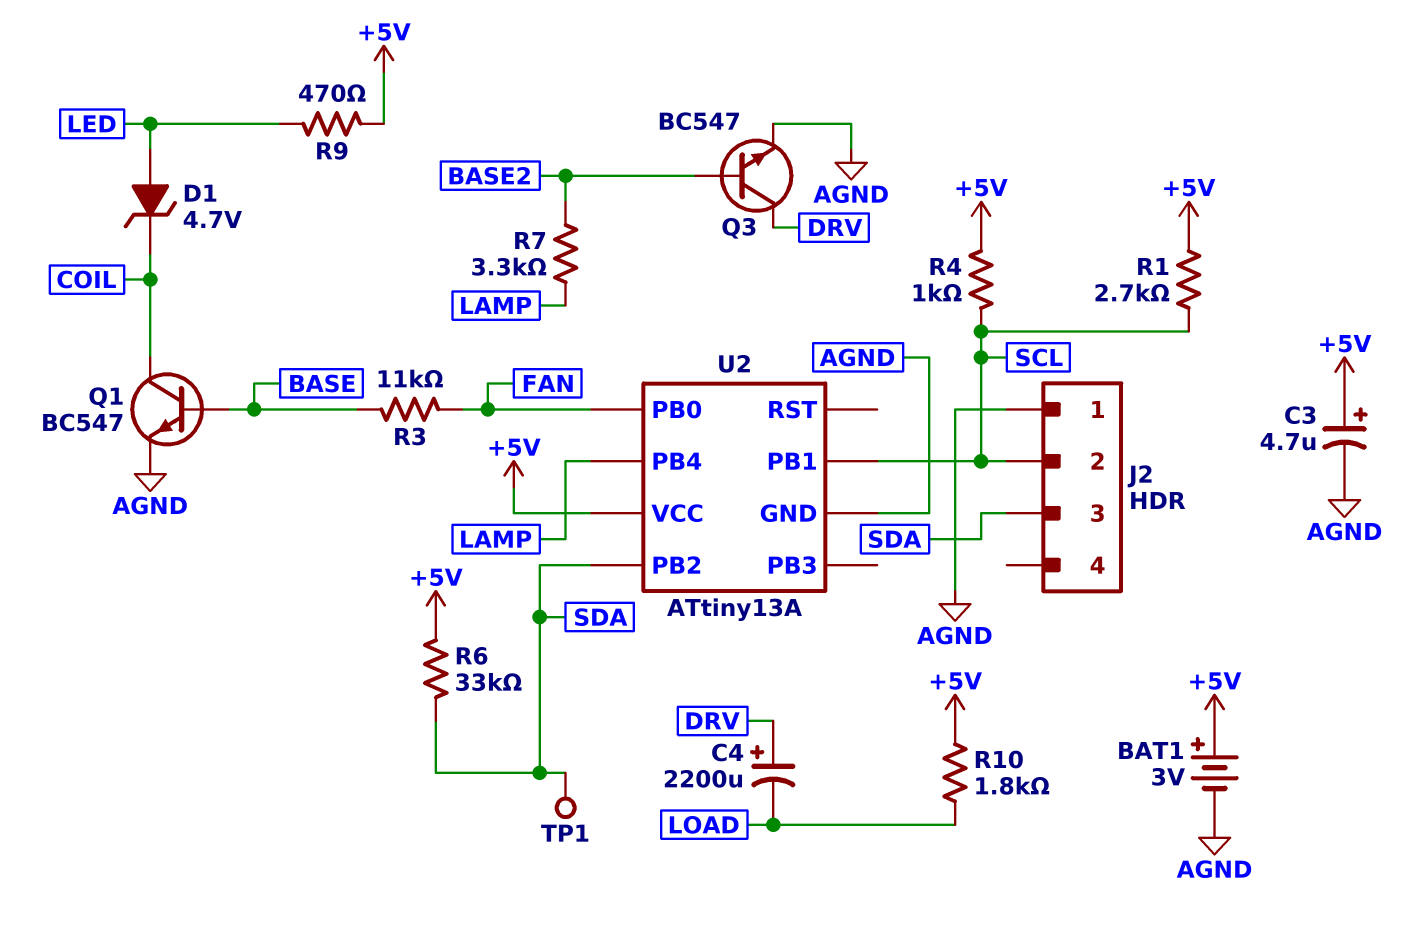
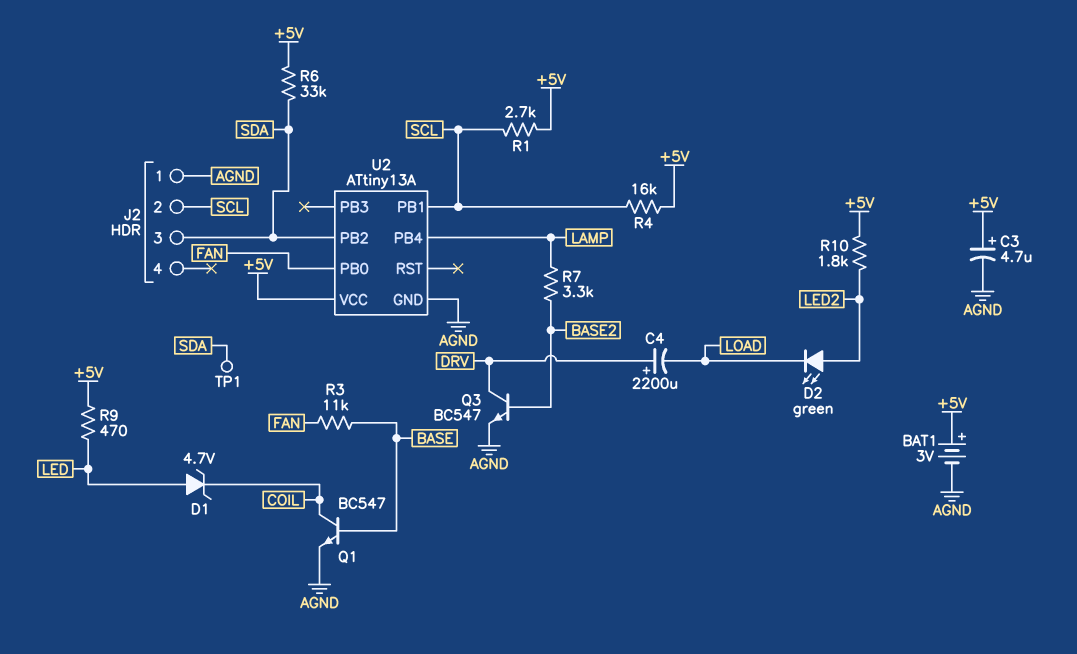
D2: none -> LED green (A LED2, K LOAD)
R4: 1k (+5V, SCL) -> 16k (+5V, SCL)
R10: 1.8k (+5V, LOAD) -> 1.8k (+5V, LED2)

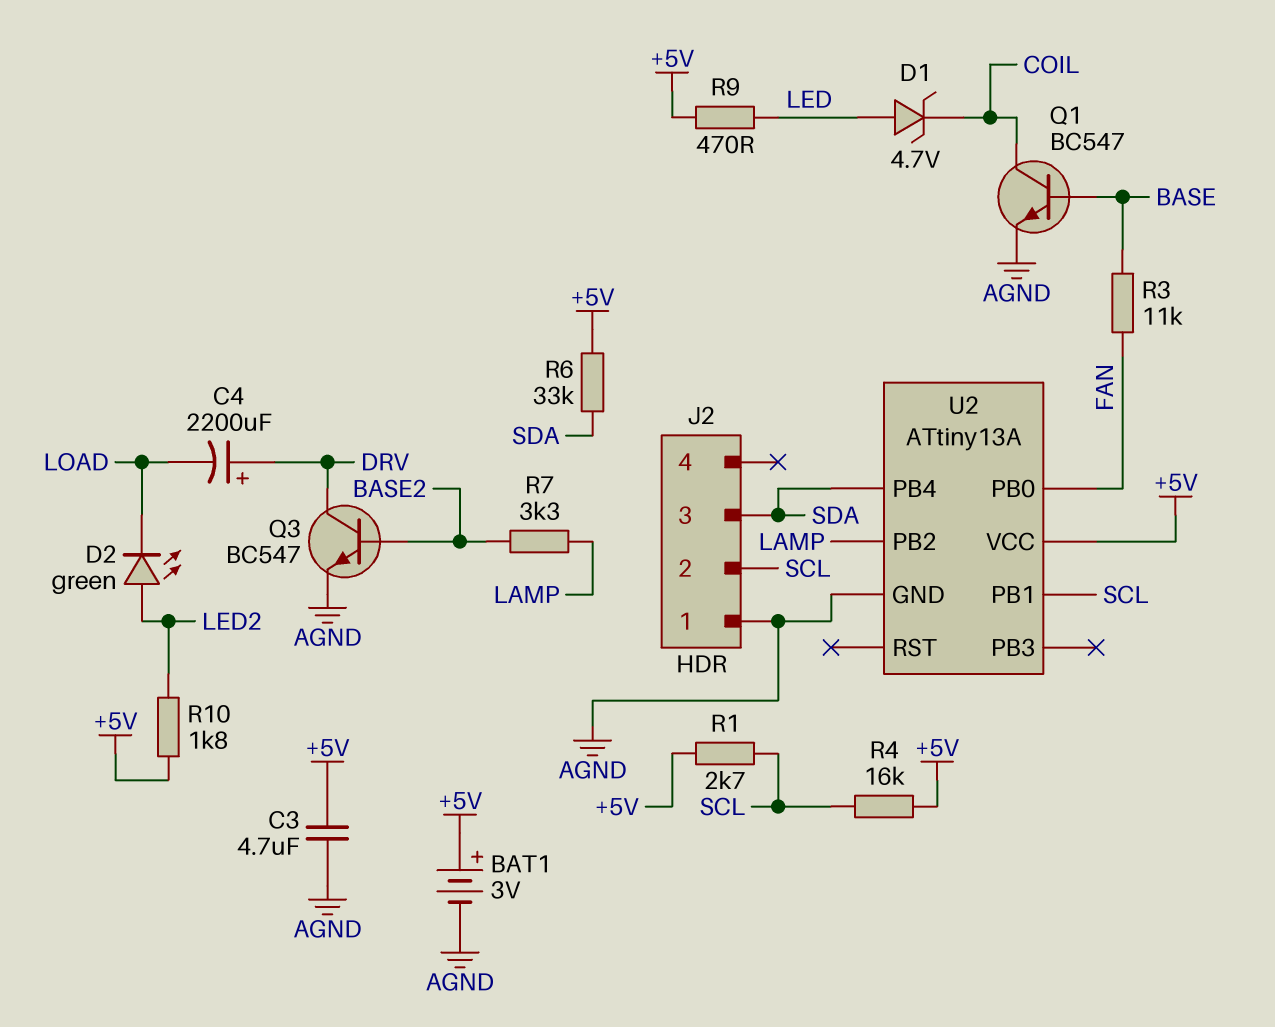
C3: 4.7uF (plus +5V, minus AGND) -> 4.7uF (+5V, AGND)
TP1: test point (SDA) -> none
U2 pin PB2: SDA -> LAMP
U2 pin PB4: LAMP -> SDA

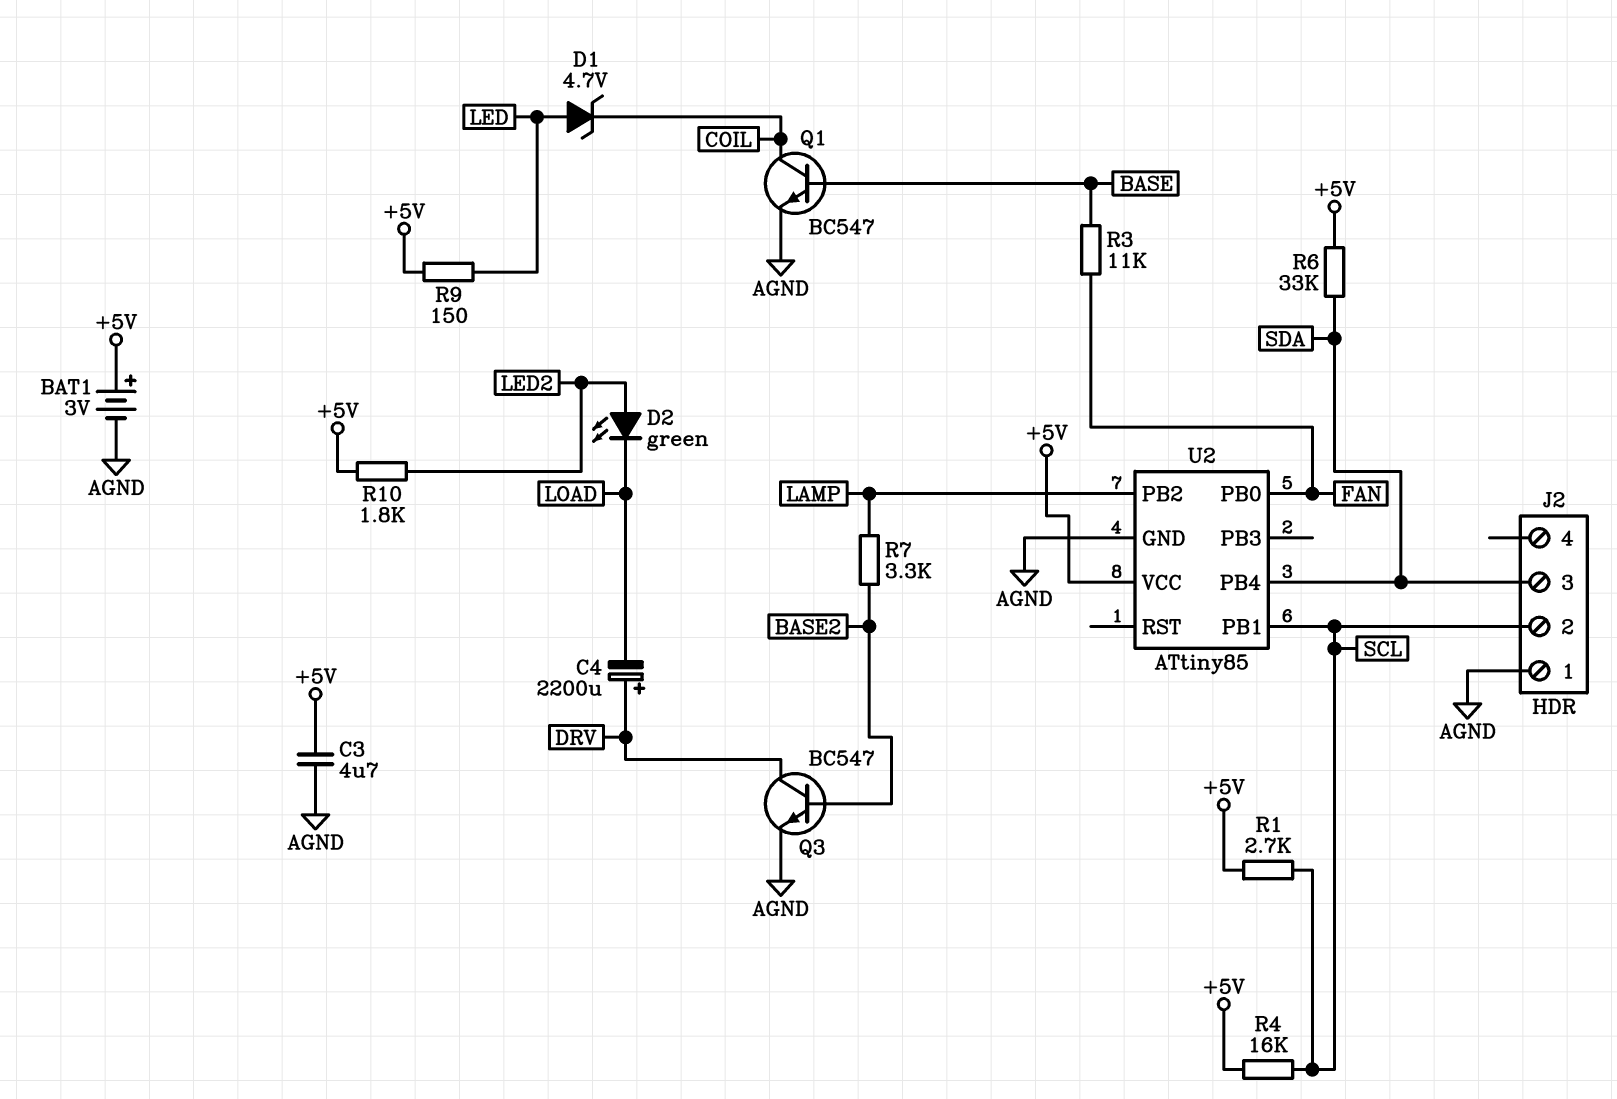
R9: 470 (+5V, LED) -> 150 (+5V, LED)
U2: ATtiny13A -> ATtiny85

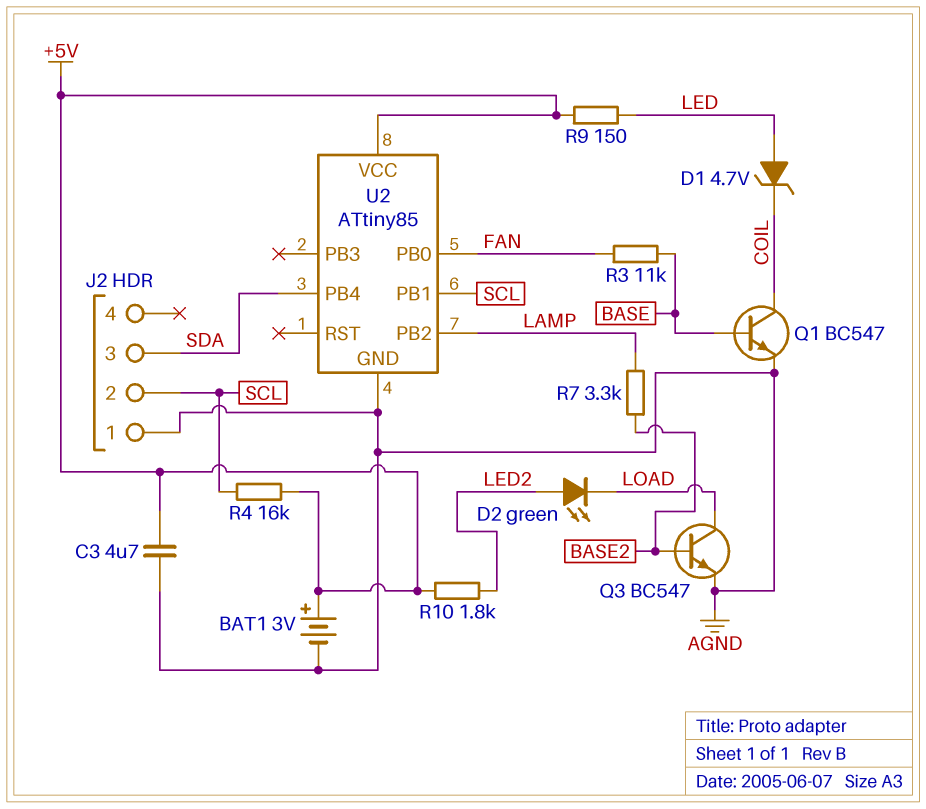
C4: 2200uF (plus DRV, minus LOAD) -> none
Q3: NPN BC547 (B BASE2, C DRV, E AGND) -> NPN BC547 (B BASE2, C LOAD, E AGND)
R1: 2.7k (+5V, SCL) -> none
R6: 33k (+5V, SDA) -> none

